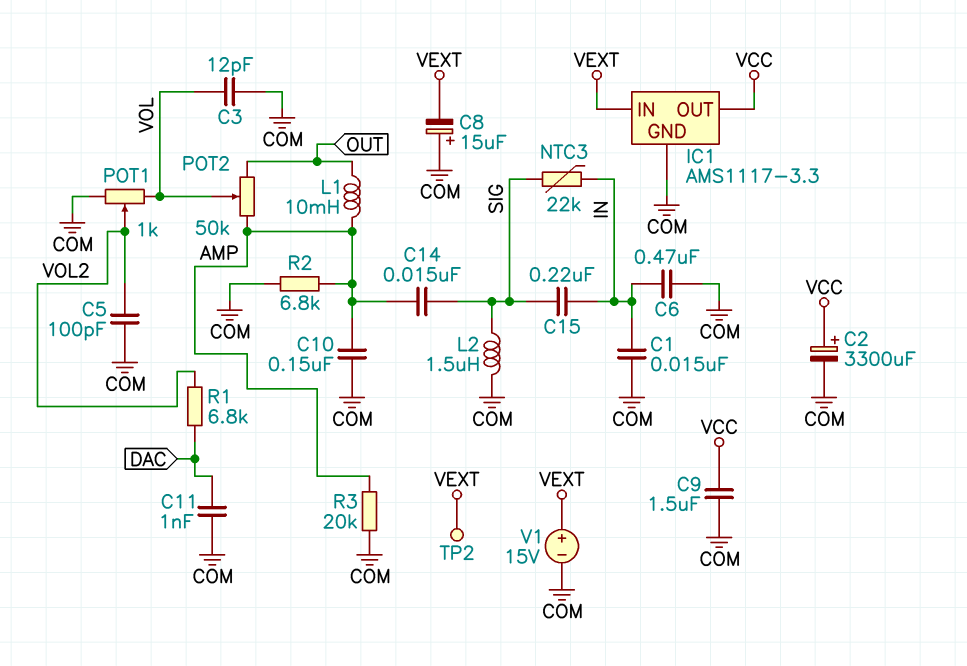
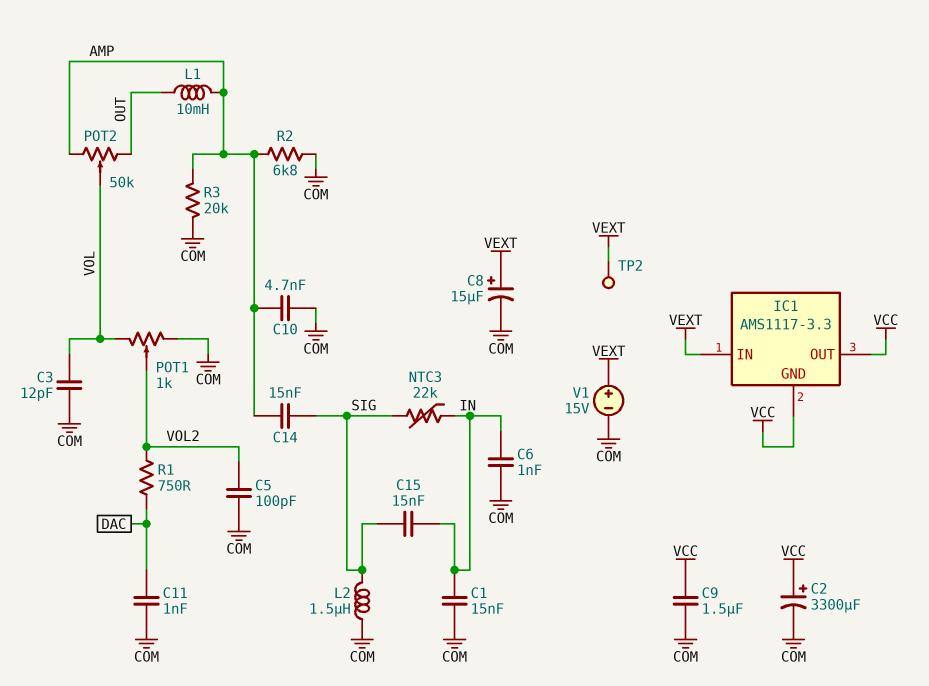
C6: 470nF (COM, IN) -> 1nF (COM, IN)
C8: 15uF (plus COM, minus VEXT) -> 15uF (plus VEXT, minus COM)
C10: 150nF (AMP, COM) -> 4.7nF (AMP, COM)
C15: 220nF (IN, SIG) -> 15nF (IN, SIG)
IC1 pin GND: COM -> VCC
R1: 6.8k (DAC, VOL2) -> 750 (DAC, VOL2)

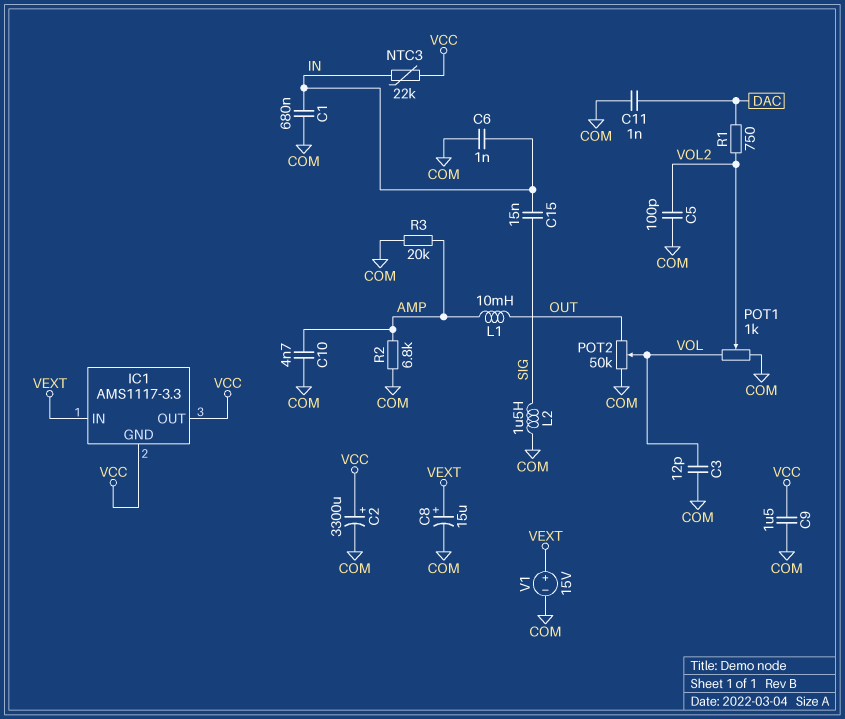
C1: 15nF (COM, IN) -> 680nF (COM, IN)
C14: 15nF (AMP, SIG) -> none
NTC3: 22k (IN, SIG) -> 22k (IN, VCC)
POT2: 50k (AMP, OUT, wiper VOL) -> 50k (COM, OUT, wiper VOL)
TP2: test point (VEXT) -> none

